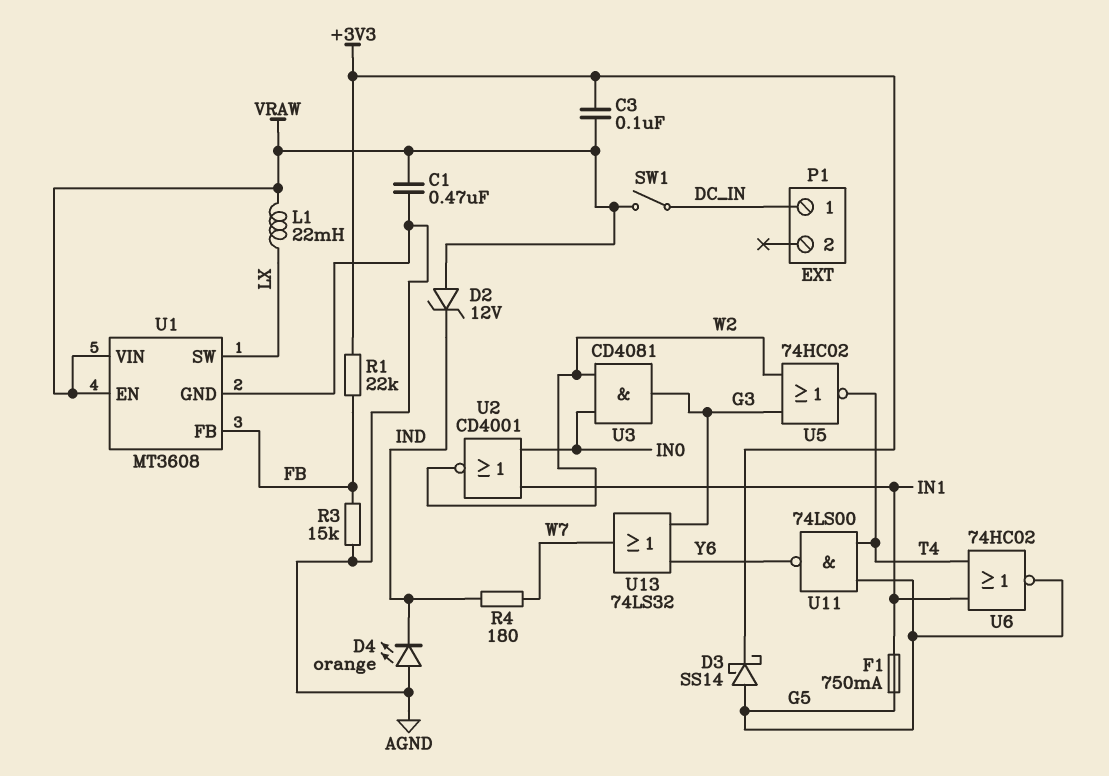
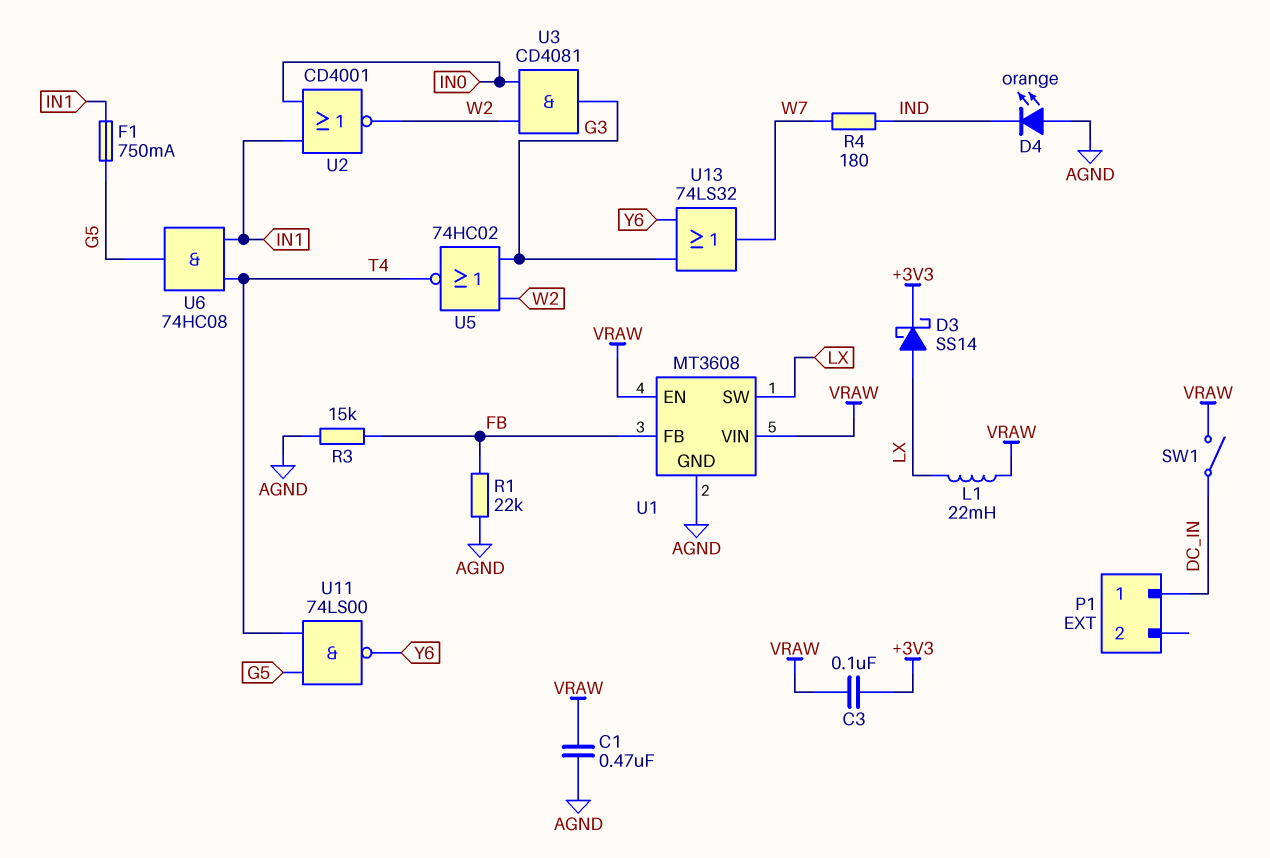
D2: zener 12V (A VRAW, K IND) -> none
D3: schottky SS14 (A G5, K +3V3) -> schottky SS14 (A LX, K +3V3)
R1: 22k (+3V3, FB) -> 22k (AGND, FB)
U6: NOR 74HC02 (in IN1, in T4, out G5) -> AND 74HC08 (in IN1, in T4, out G5)

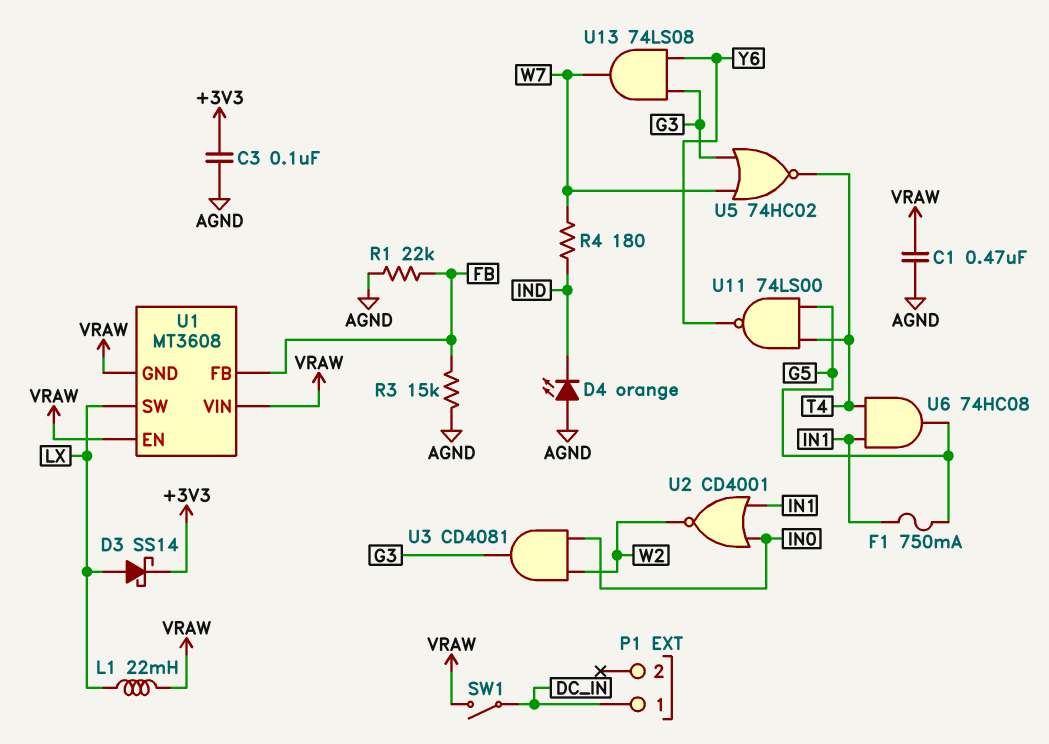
C3: 100nF (+3V3, VRAW) -> 100nF (+3V3, AGND)
U1 pin GND: AGND -> VRAW
U5: NOR 74HC02 (in G3, in W2, out T4) -> NOR 74HC02 (in G3, in W7, out T4)
U13: OR 74LS32 (in G3, in Y6, out W7) -> AND 74LS08 (in G3, in Y6, out W7)

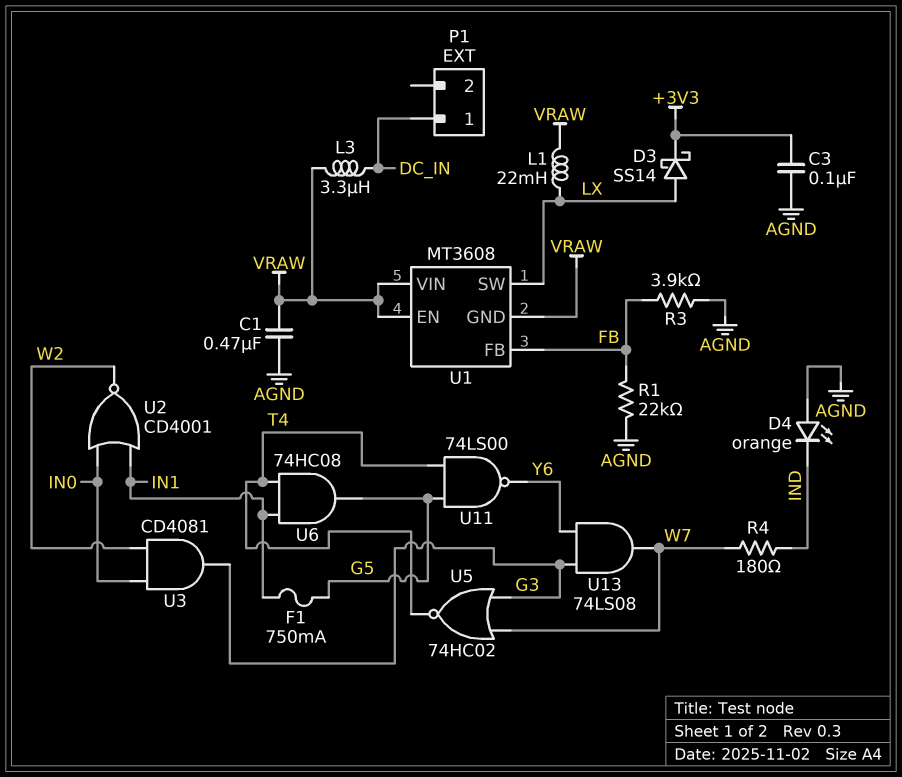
L3: none -> 3.3uH (DC_IN, VRAW)
R3: 15k (AGND, FB) -> 3.9k (AGND, FB)
SW1: switch (DC_IN, VRAW) -> none

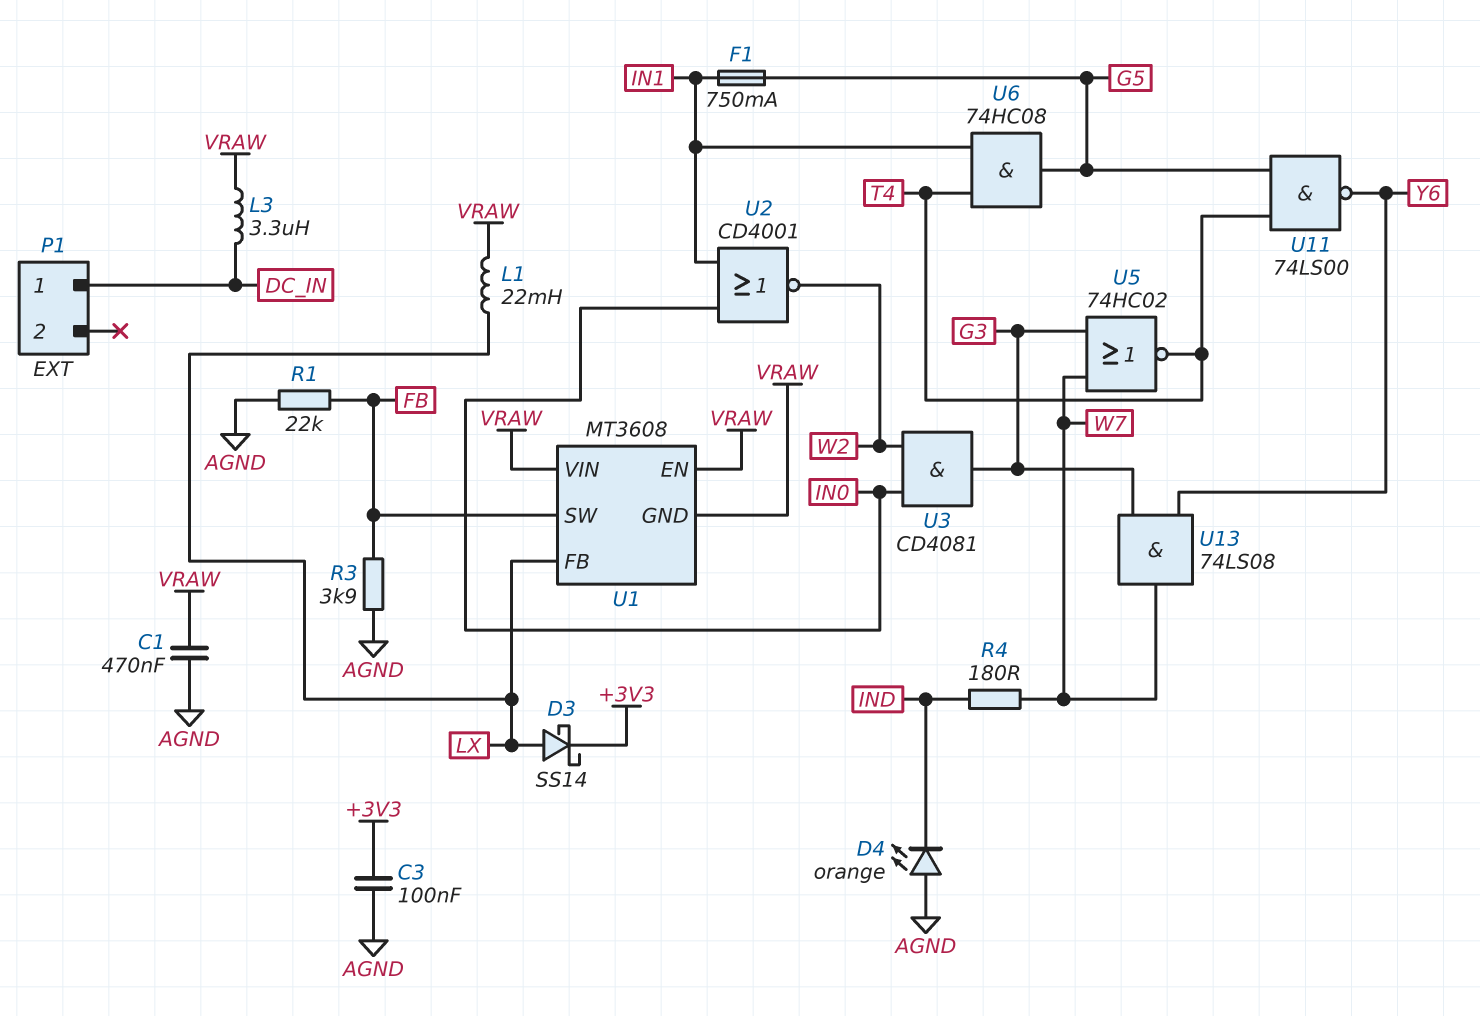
U1 pin FB: FB -> LX
U1 pin SW: LX -> FB

